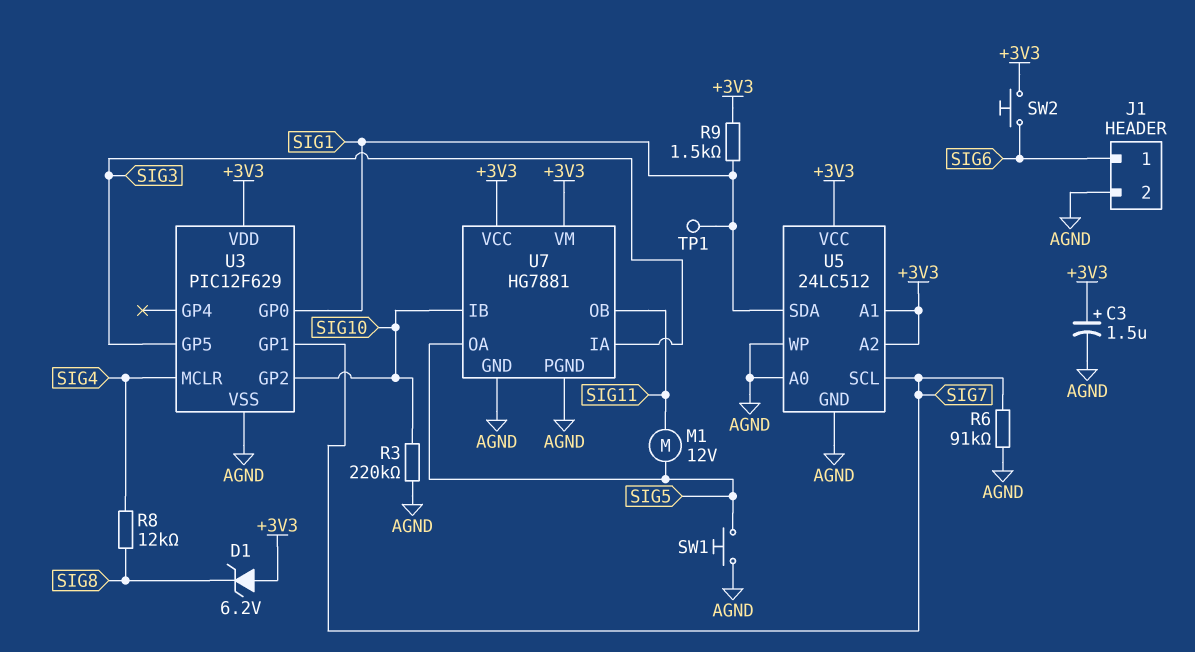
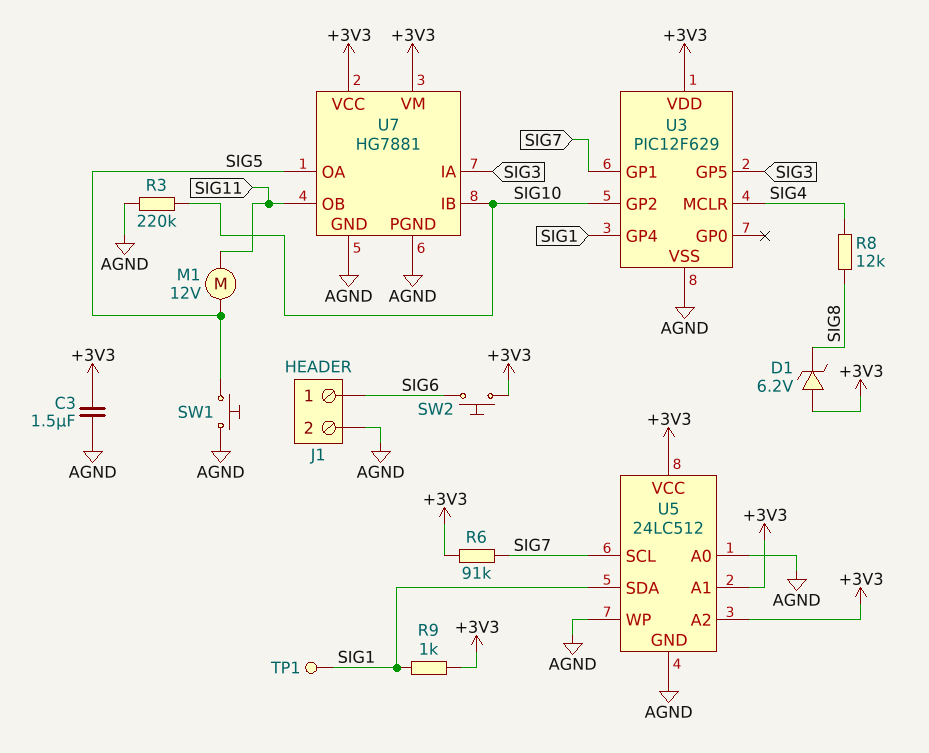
C3: 1.5uF (plus +3V3, minus AGND) -> 1.5uF (+3V3, AGND)
R6: 91k (AGND, SIG7) -> 91k (+3V3, SIG7)
R9: 1.5k (+3V3, SIG1) -> 1k (+3V3, SIG1)
U3 pin GP0: SIG1 -> none
U3 pin GP4: none -> SIG1

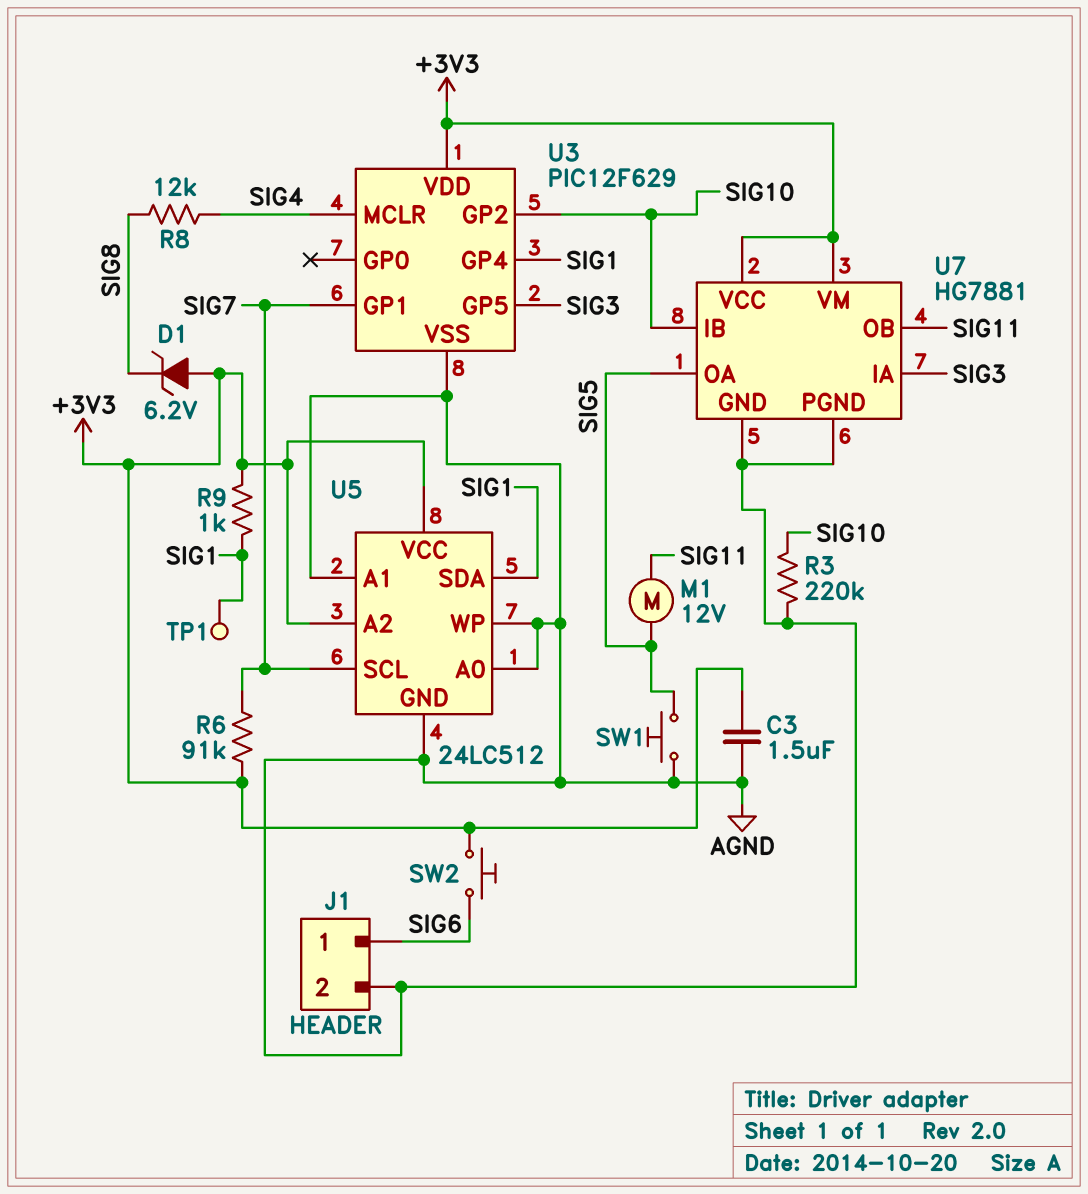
U5 pin A1: +3V3 -> AGND

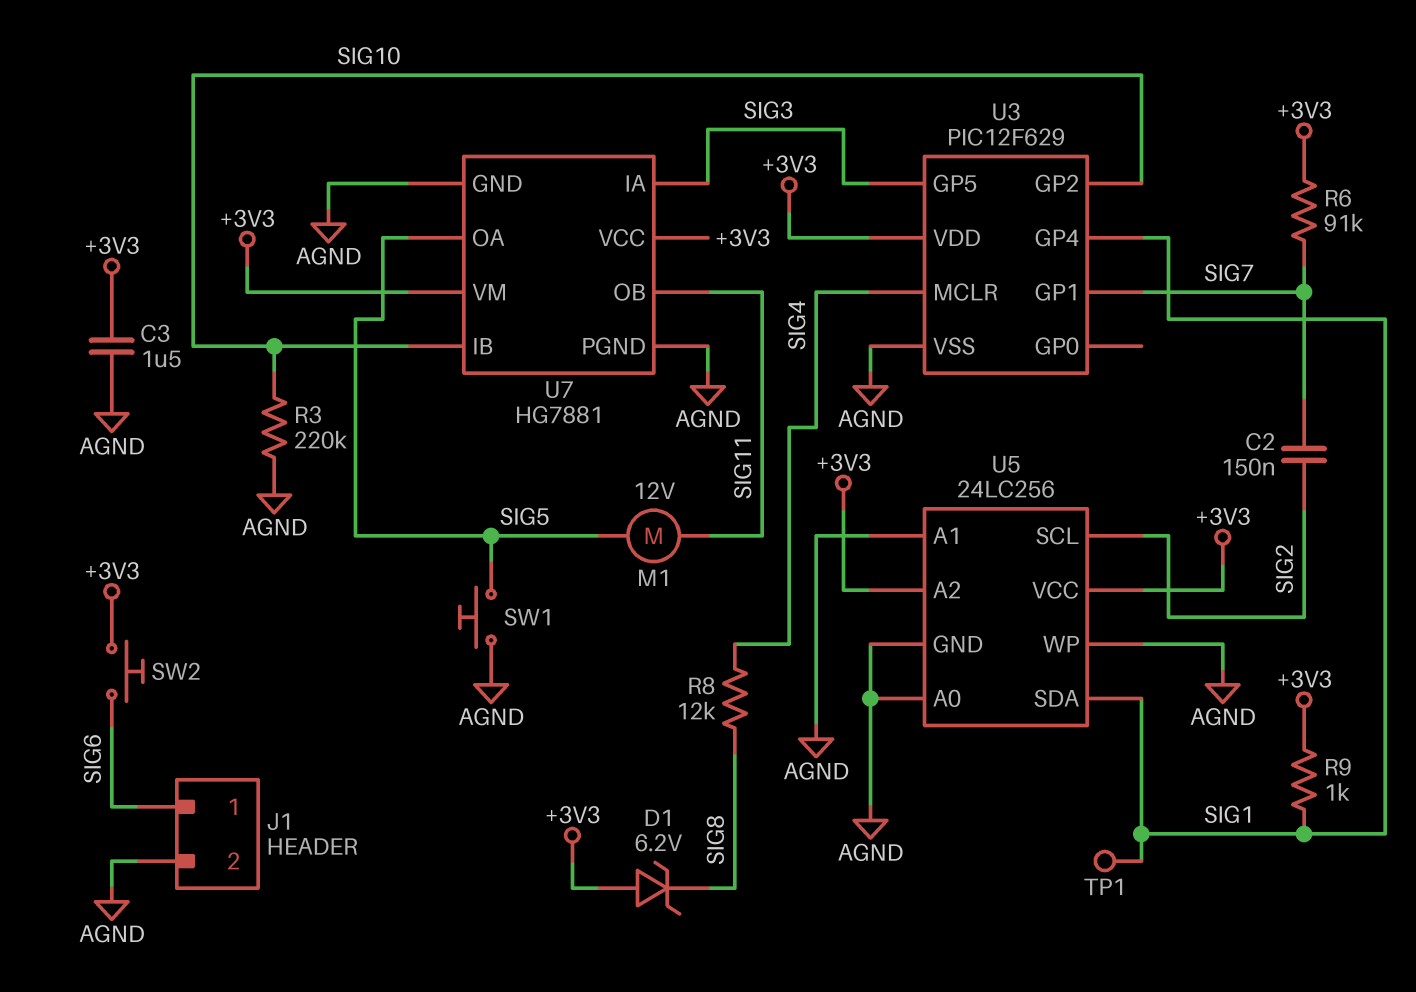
C2: none -> 150nF (SIG2, SIG7)
U5: 24LC512 -> 24LC256
U5 pin SCL: SIG7 -> SIG2

